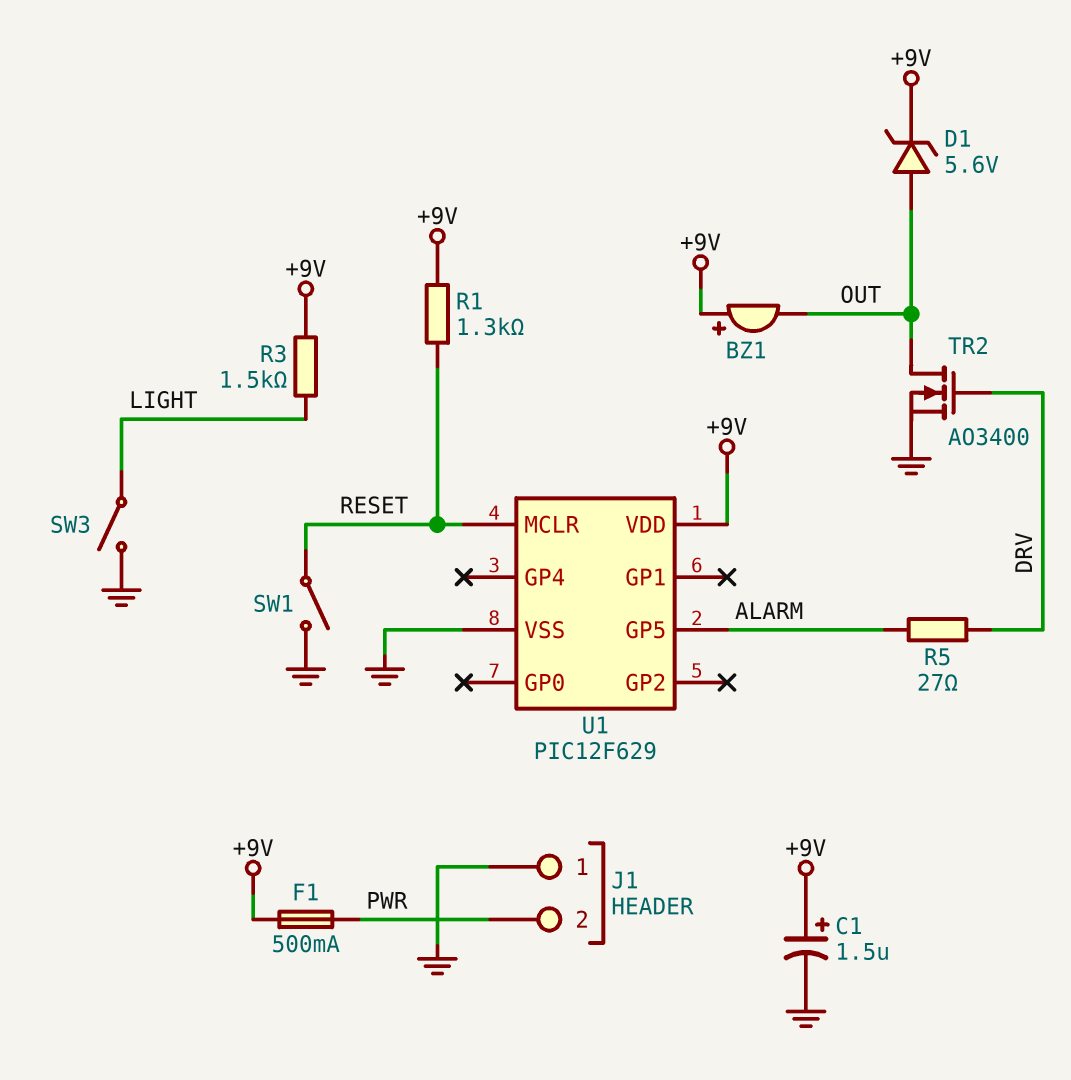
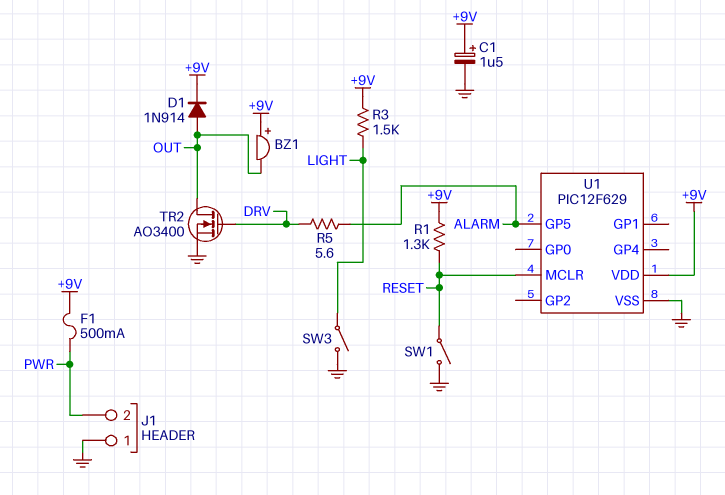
D1: zener 5.6V (A OUT, K +9V) -> diode 1N914 (A OUT, K +9V)
R5: 27 (ALARM, DRV) -> 5.6 (ALARM, DRV)

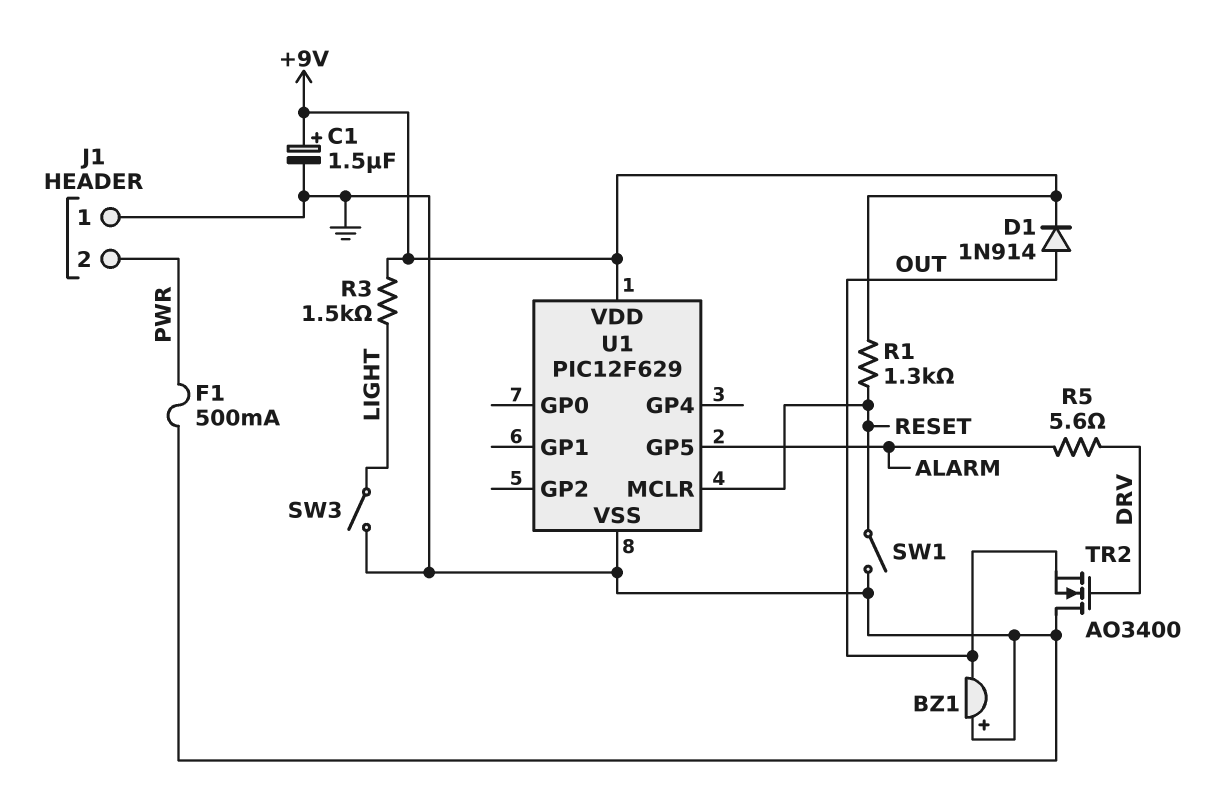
BZ1: buzzer (plus +9V, minus OUT) -> buzzer (plus GND, minus OUT)
F1: 500mA (+9V, PWR) -> 500mA (GND, PWR)
TR2: NMOS AO3400 (G DRV, D OUT, S GND) -> NMOS AO3400 (G DRV, D GND, S OUT)

